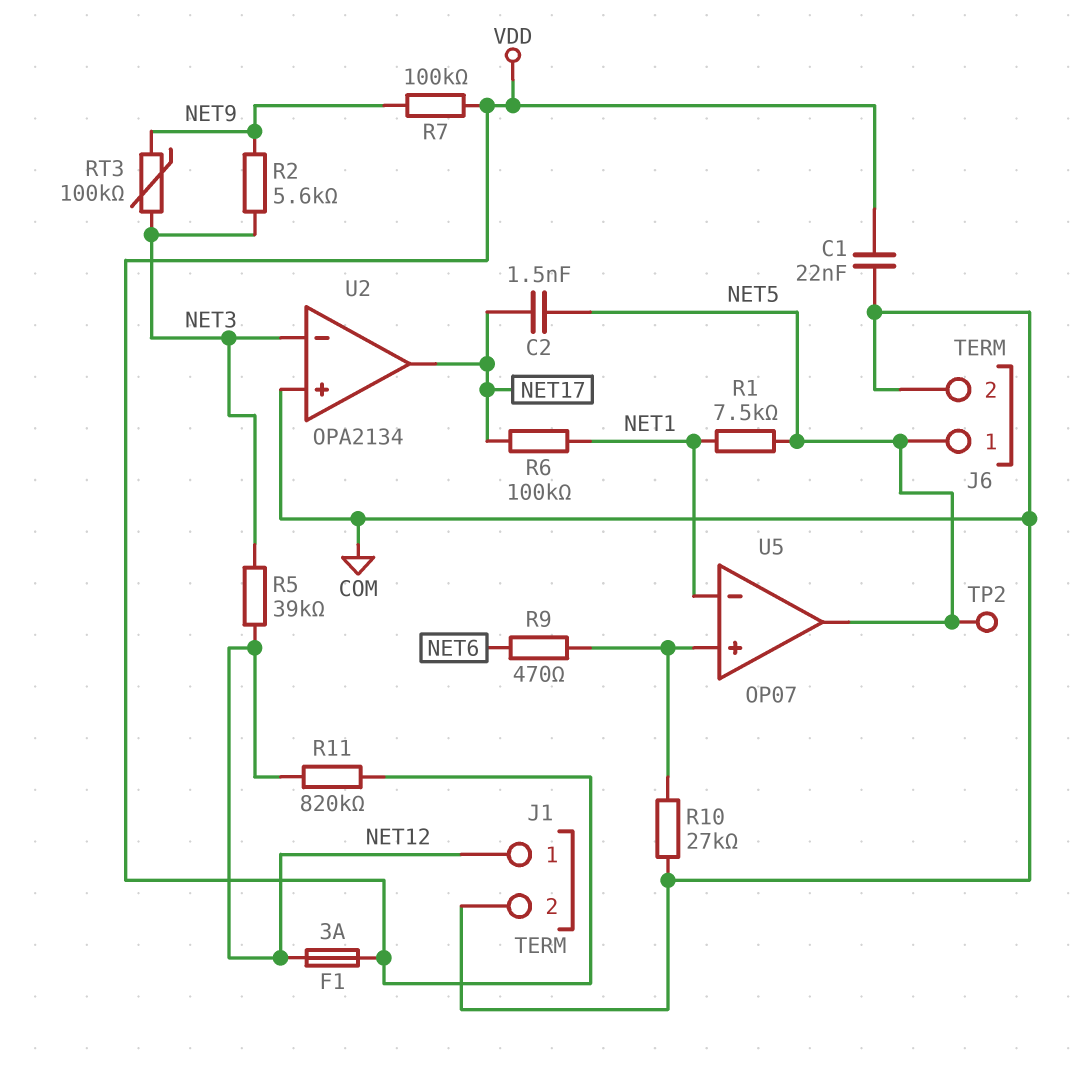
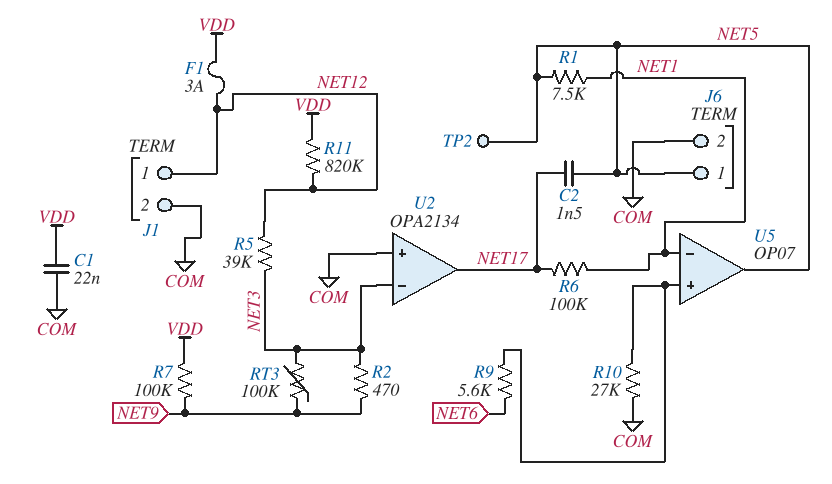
R2: 5.6k (NET3, NET9) -> 470 (NET3, NET9)
R9: 470 (NET6, U5/in+) -> 5.6k (NET6, U5/in+)

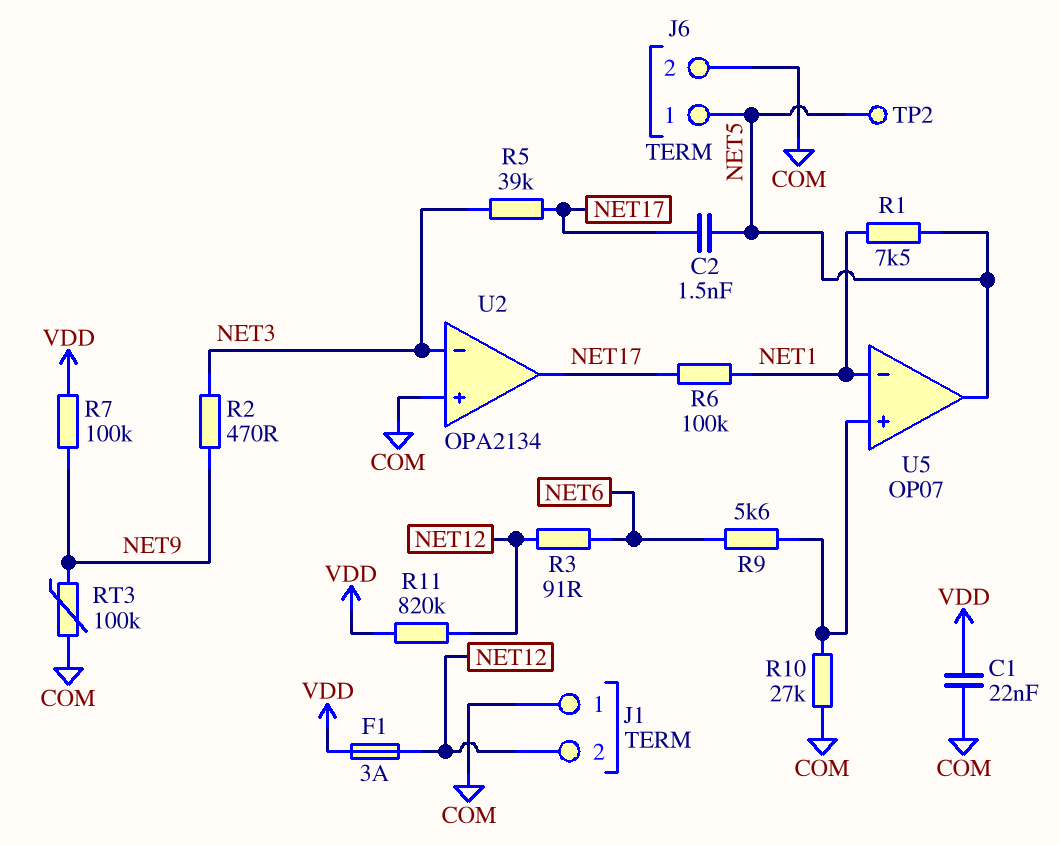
J1 pin 1: NET12 -> COM
J1 pin 2: COM -> NET12
R3: none -> 91 (NET6, NET12)
R5: 39k (NET3, NET12) -> 39k (NET3, NET17)
RT3: 100k (NET3, NET9) -> 100k (COM, NET9)

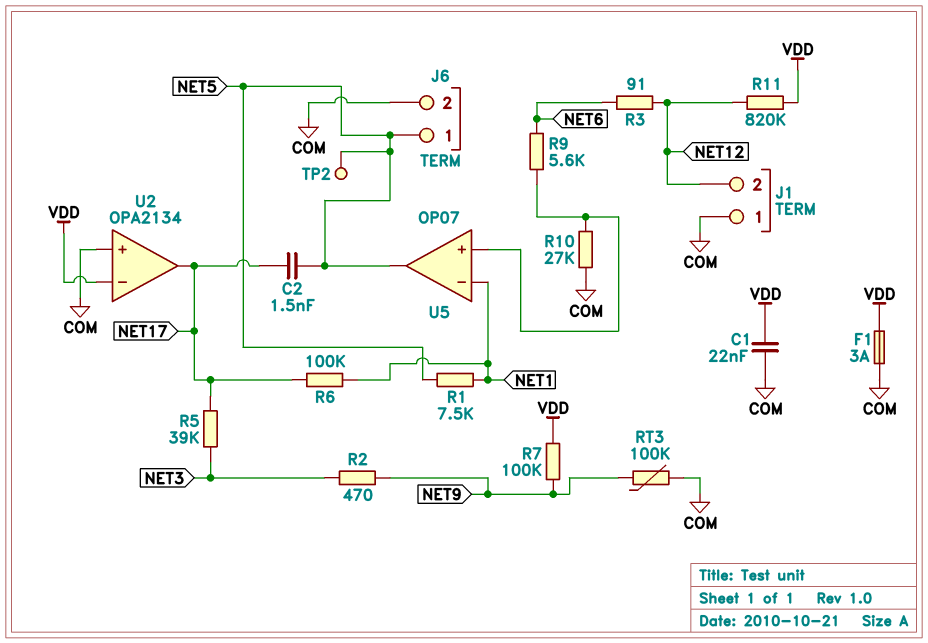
F1: 3A (NET12, VDD) -> 3A (COM, VDD)
U2 pin in-: NET3 -> VDD

